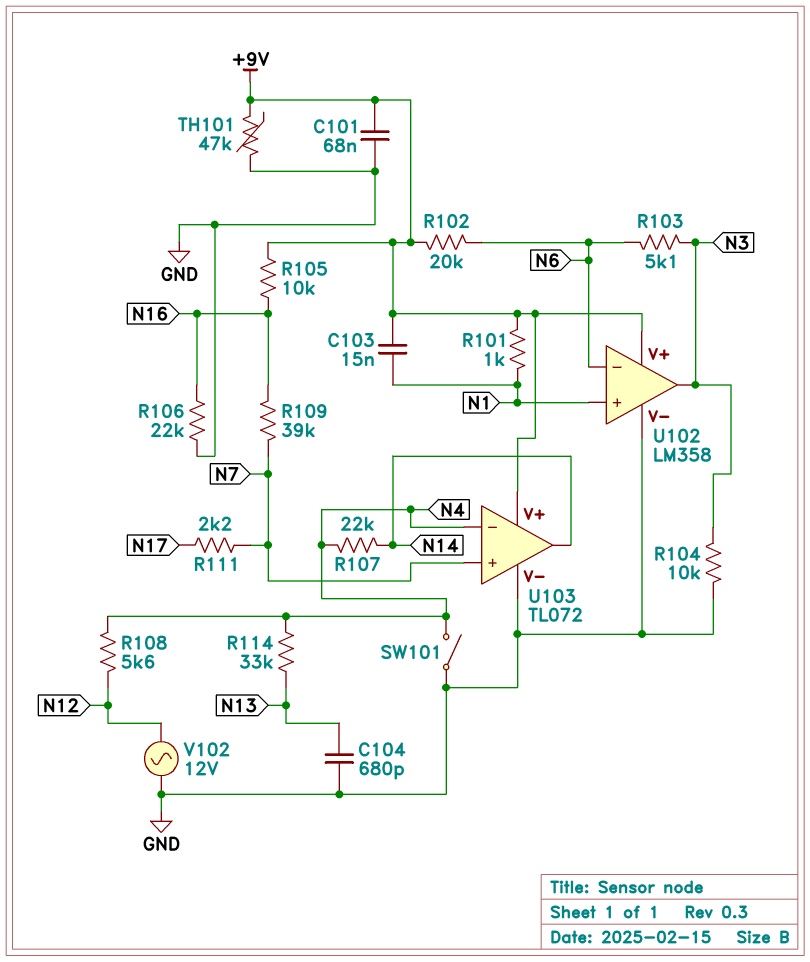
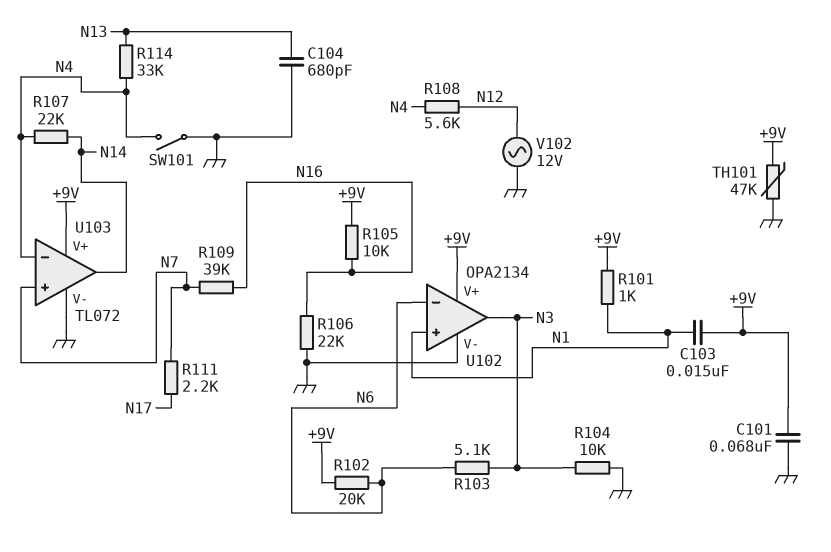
U102: LM358 -> OPA2134

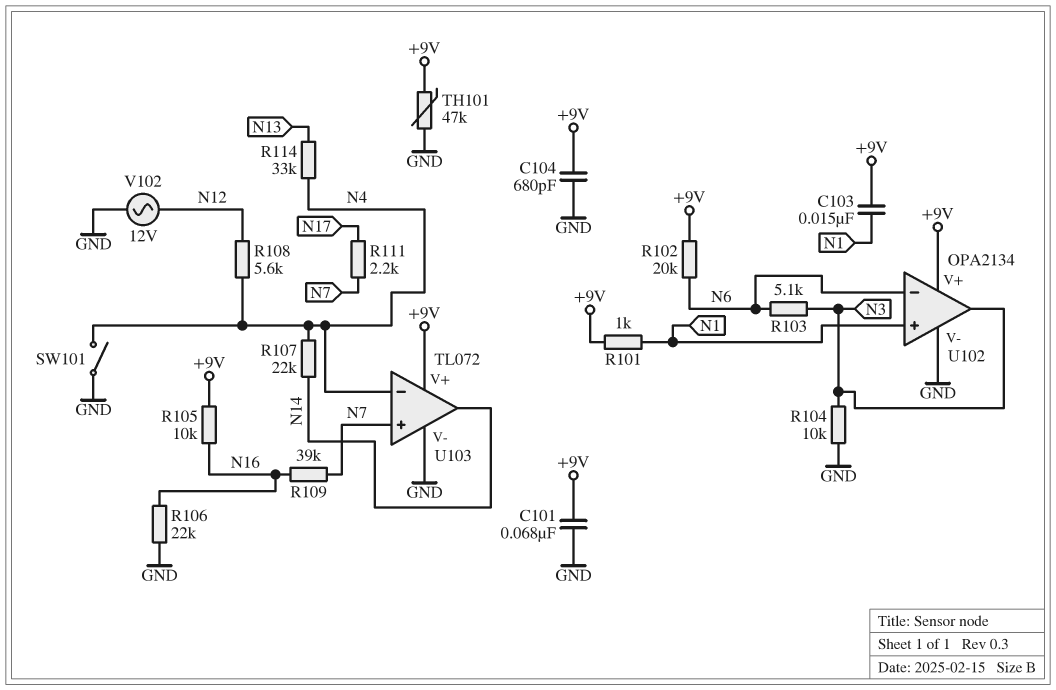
C104: 680pF (GND, N13) -> 680pF (+9V, GND)

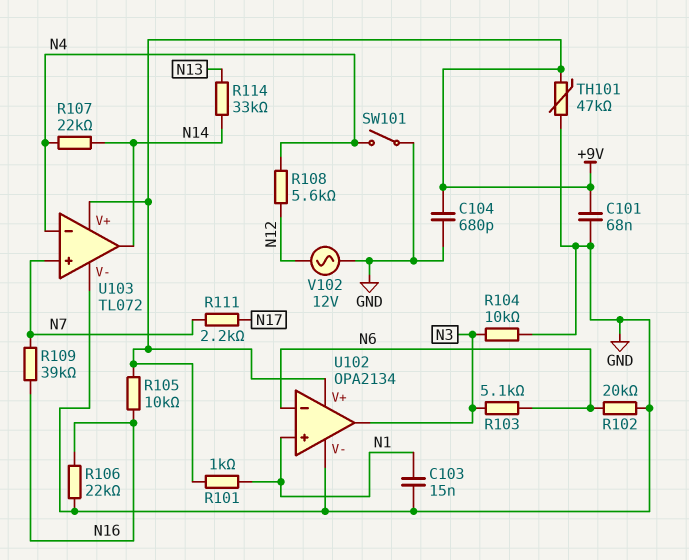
C103: 15nF (+9V, N1) -> 15nF (GND, N1)
R102: 20k (+9V, N6) -> 20k (GND, N6)
R114: 33k (N4, N13) -> 33k (N13, N14)

